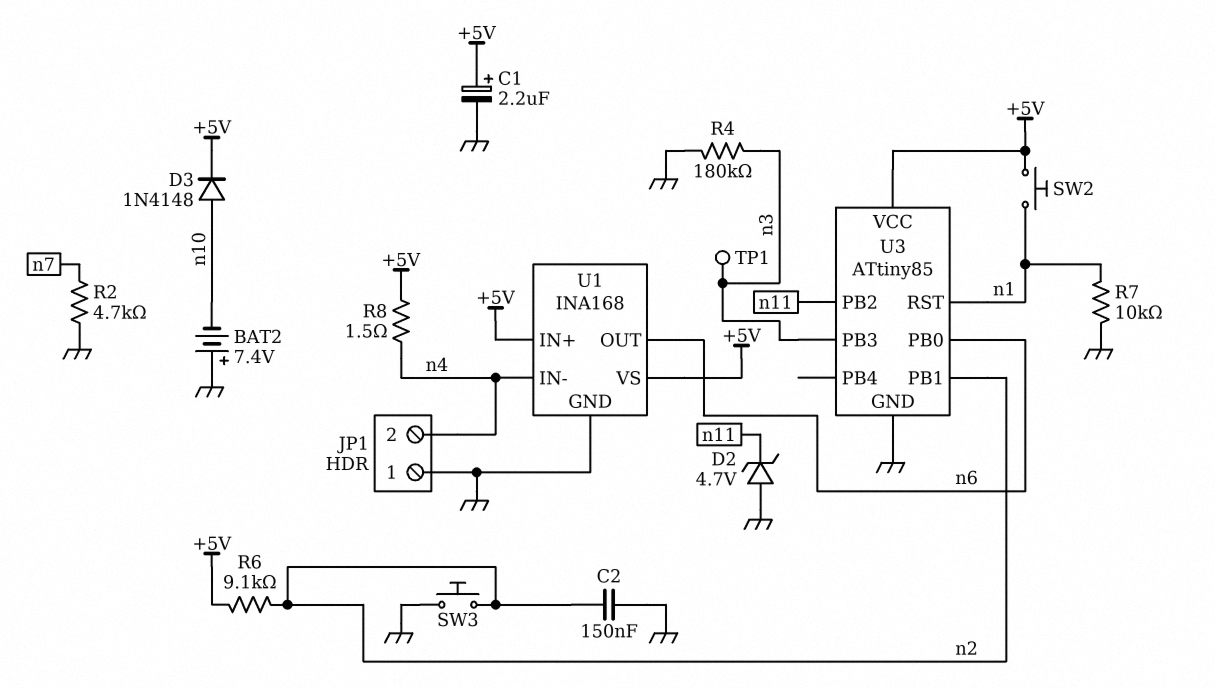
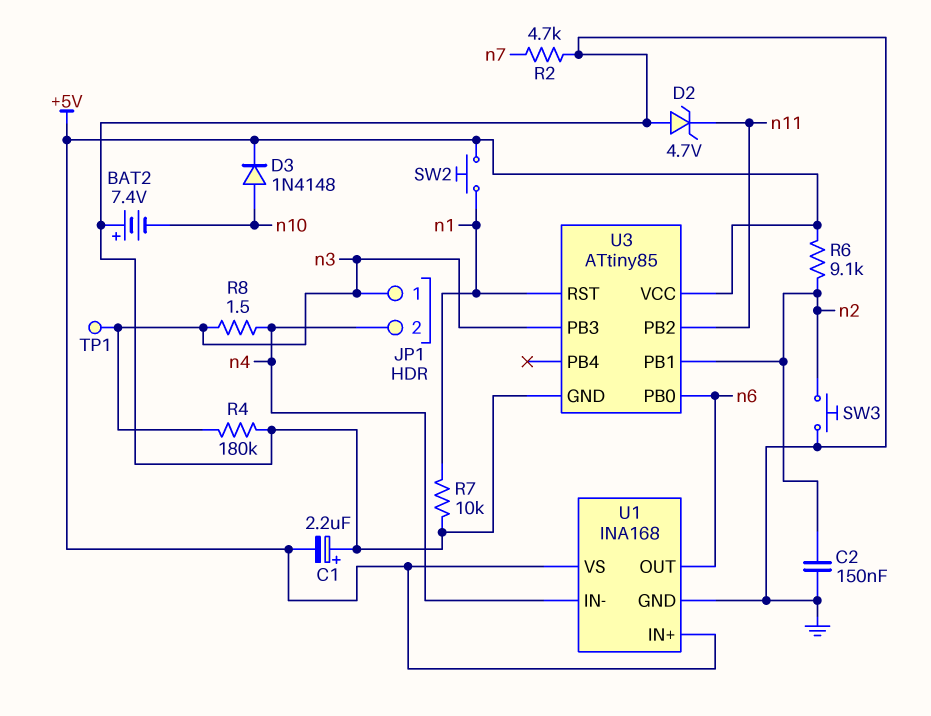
C1: 2.2uF (plus +5V, minus GND) -> 2.2uF (plus GND, minus +5V)
JP1 pin 1: GND -> n3
R8: 1.5 (+5V, n4) -> 1.5 (n3, n4)

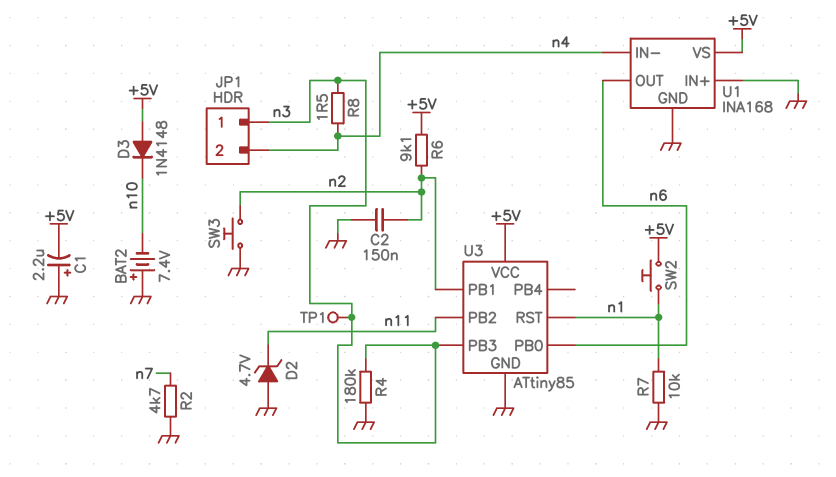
D3: diode 1N4148 (A n10, K +5V) -> diode 1N4148 (A +5V, K n10)
U1 pin IN+: +5V -> GND

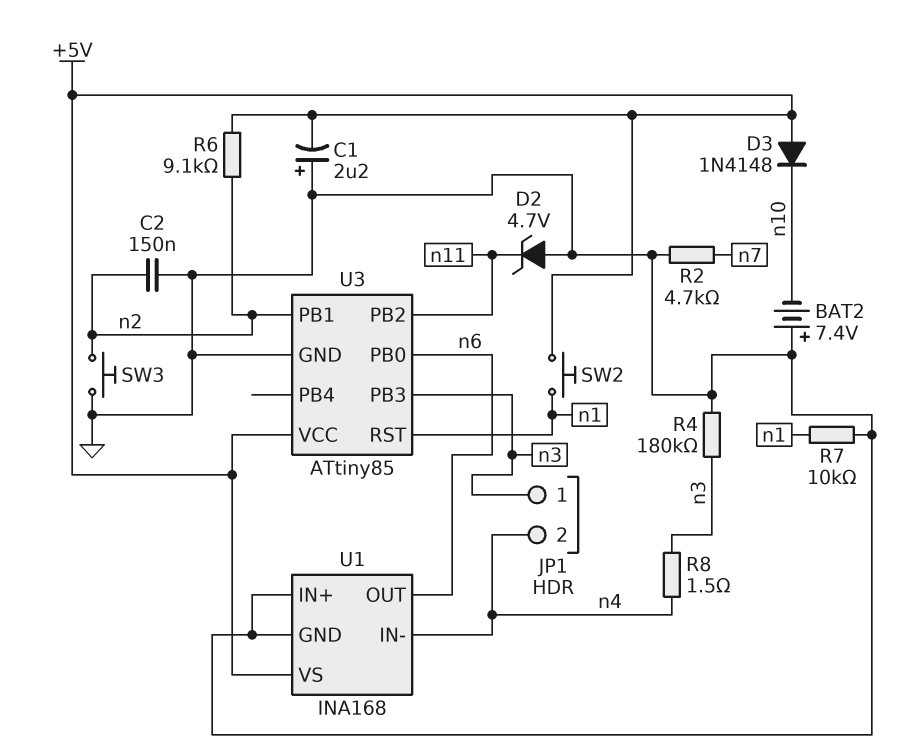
TP1: test point (n3) -> none

